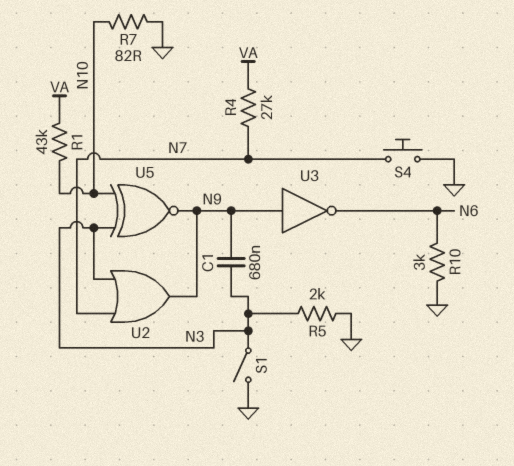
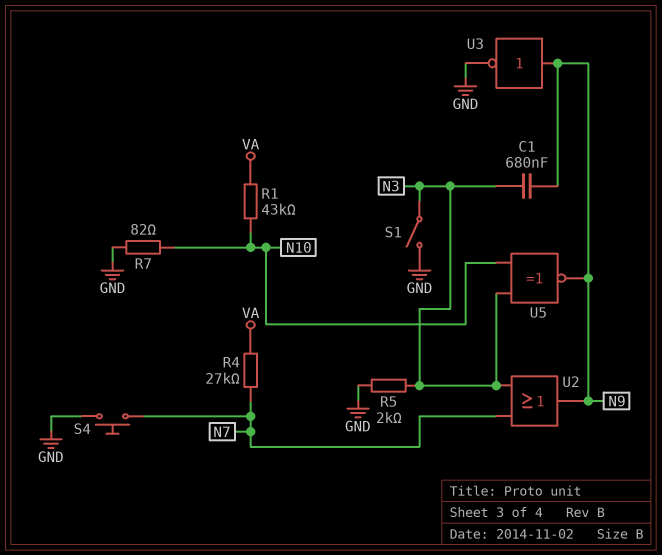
R10: 3k (GND, N6) -> none
U3: NOT (in N9, out N6) -> NOT (in N9, out GND)

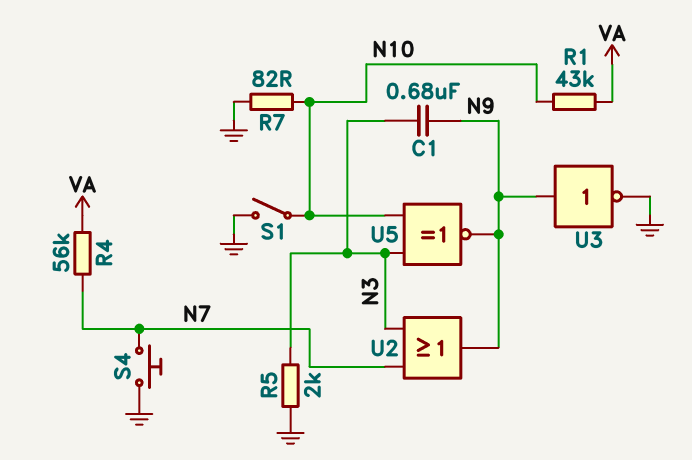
R4: 27k (N7, VA) -> 56k (N7, VA)
S1: switch (GND, N3) -> switch (GND, N10)

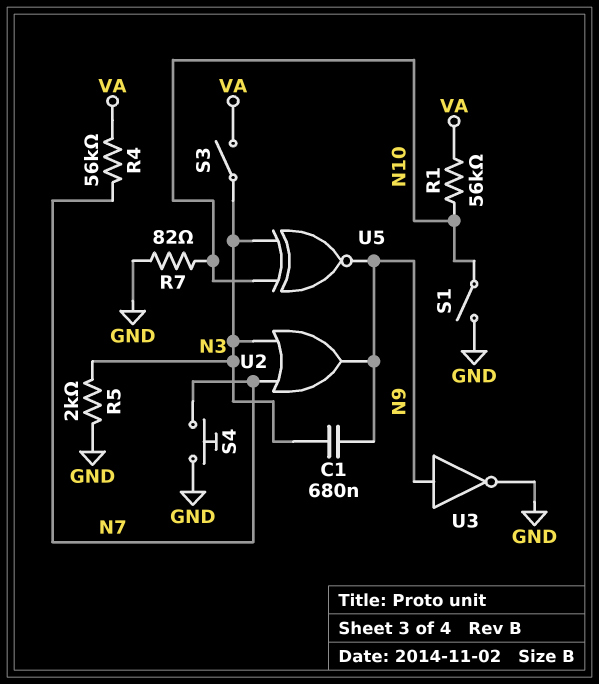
R1: 43k (N10, VA) -> 56k (N10, VA)
S3: none -> switch (N3, VA)

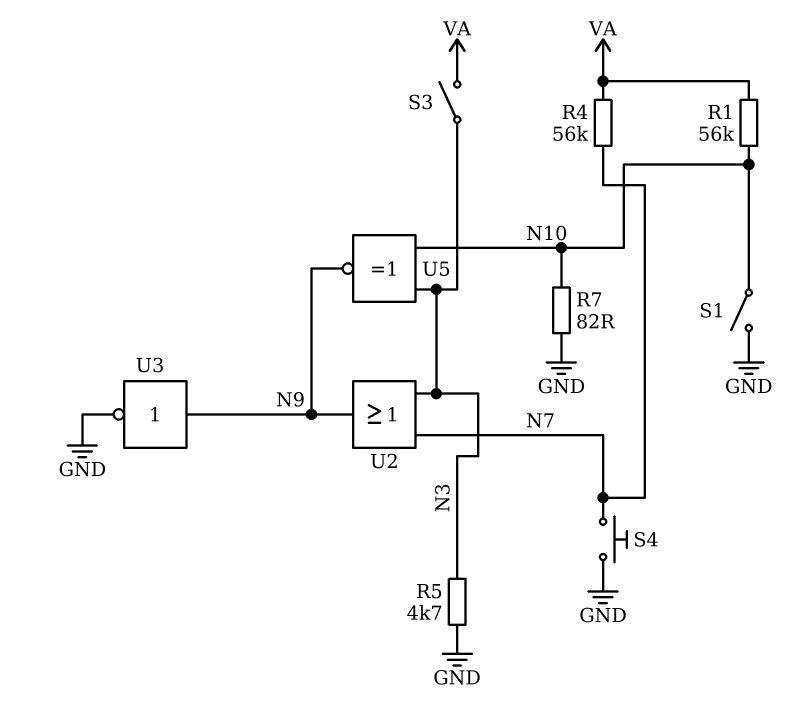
C1: 680nF (N3, N9) -> none
R5: 2k (GND, N3) -> 4.7k (GND, N3)

